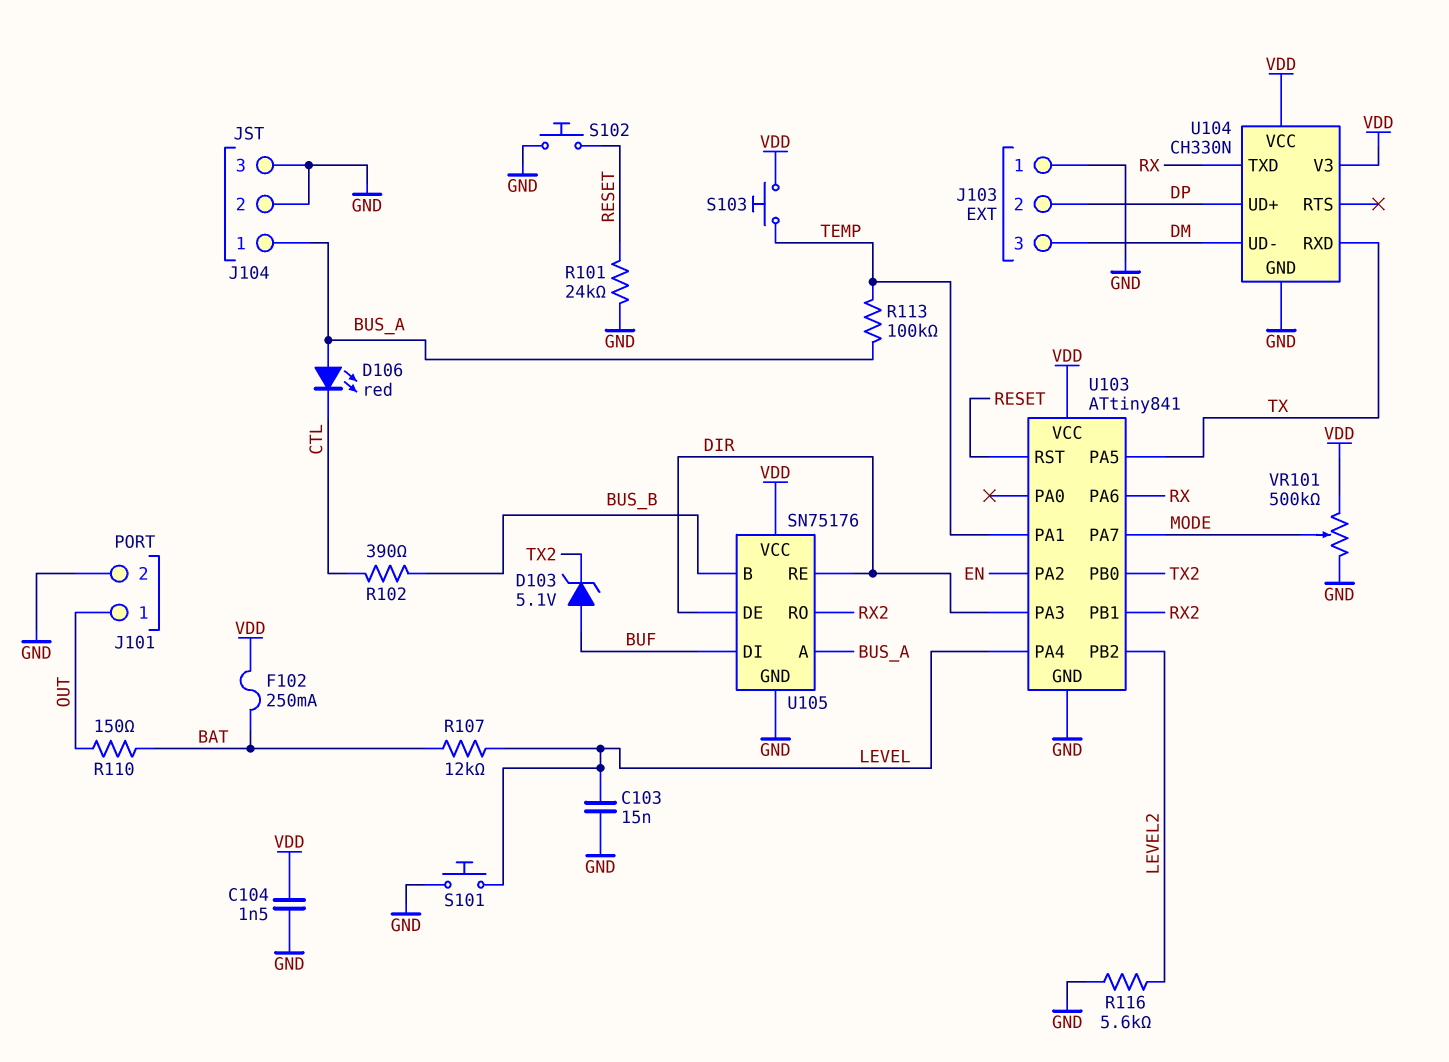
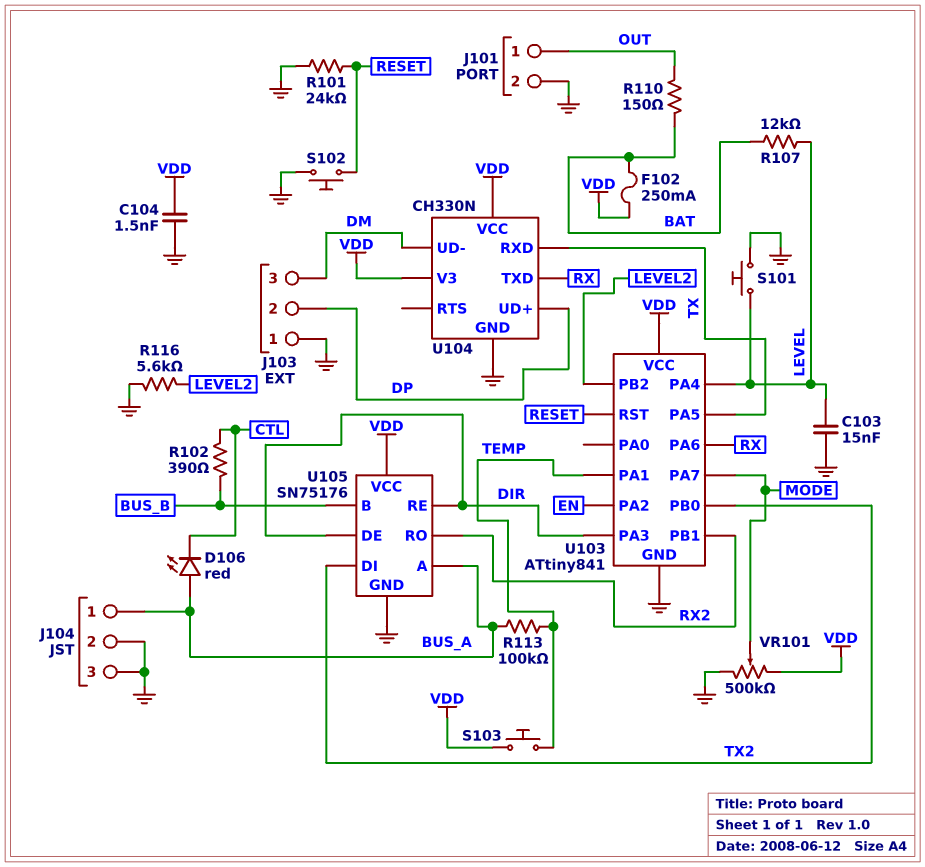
D103: zener 5.1V (A BUF, K TX2) -> none
U105 pin DI: BUF -> TX2

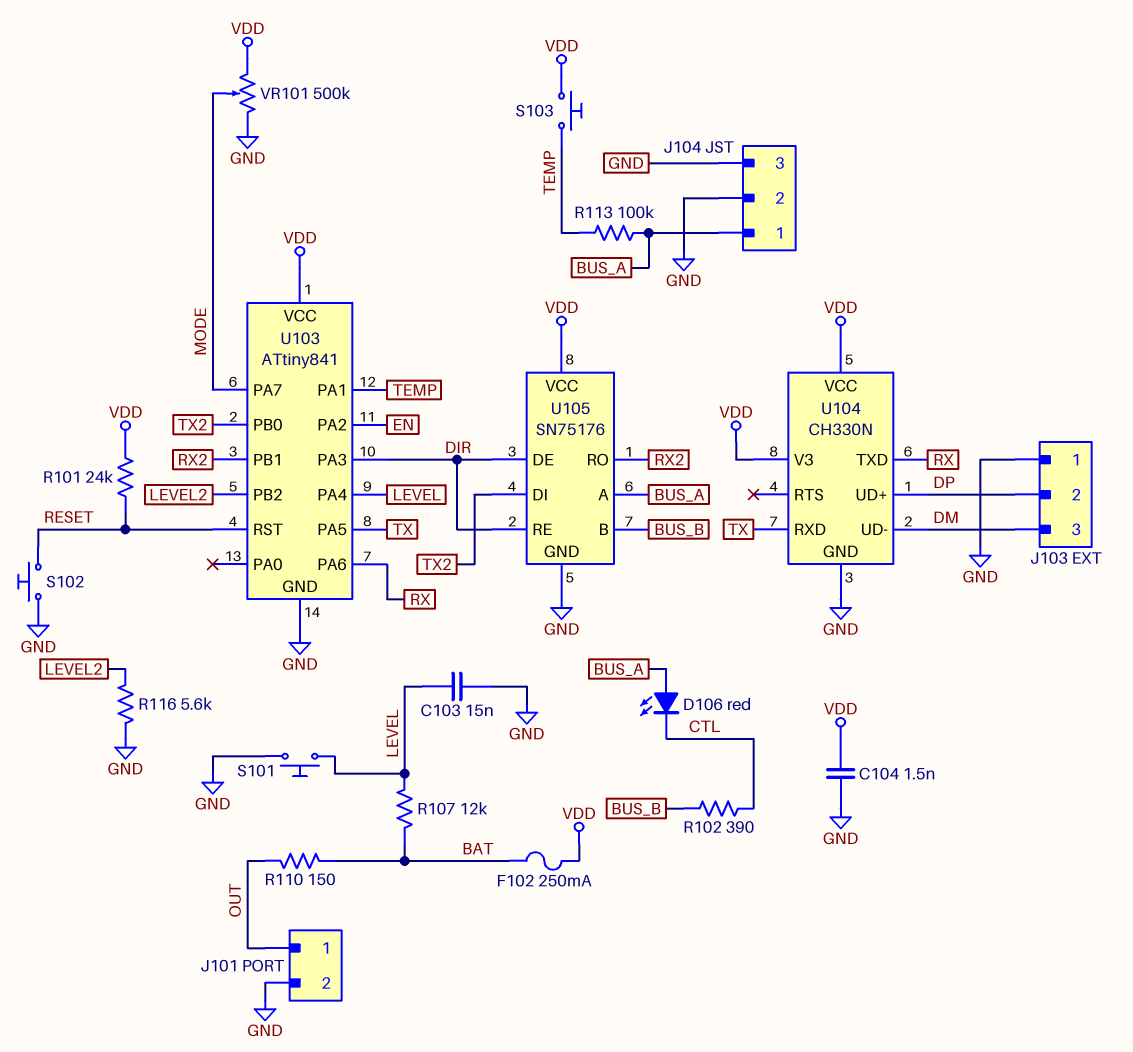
R101: 24k (GND, RESET) -> 24k (RESET, VDD)

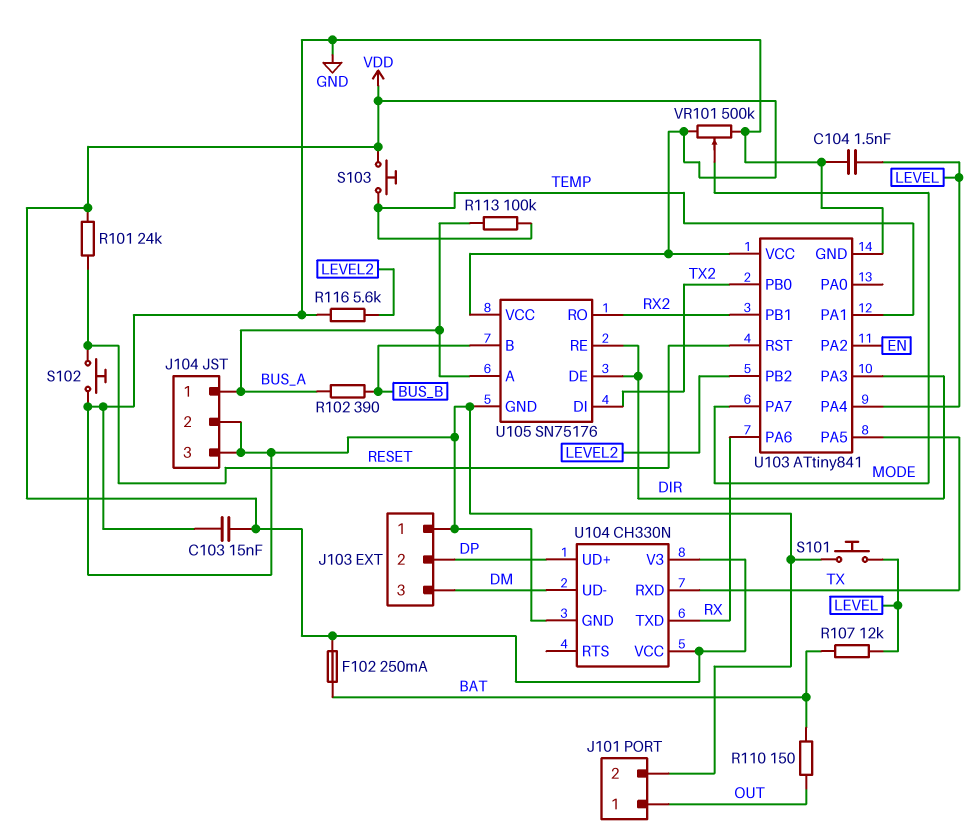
C103: 15nF (GND, LEVEL) -> 15nF (GND, VDD)
C104: 1.5nF (GND, VDD) -> 1.5nF (GND, LEVEL)
D106: LED red (A BUS_A, K CTL) -> none
R102: 390 (BUS_B, CTL) -> 390 (BUS_A, BUS_B)

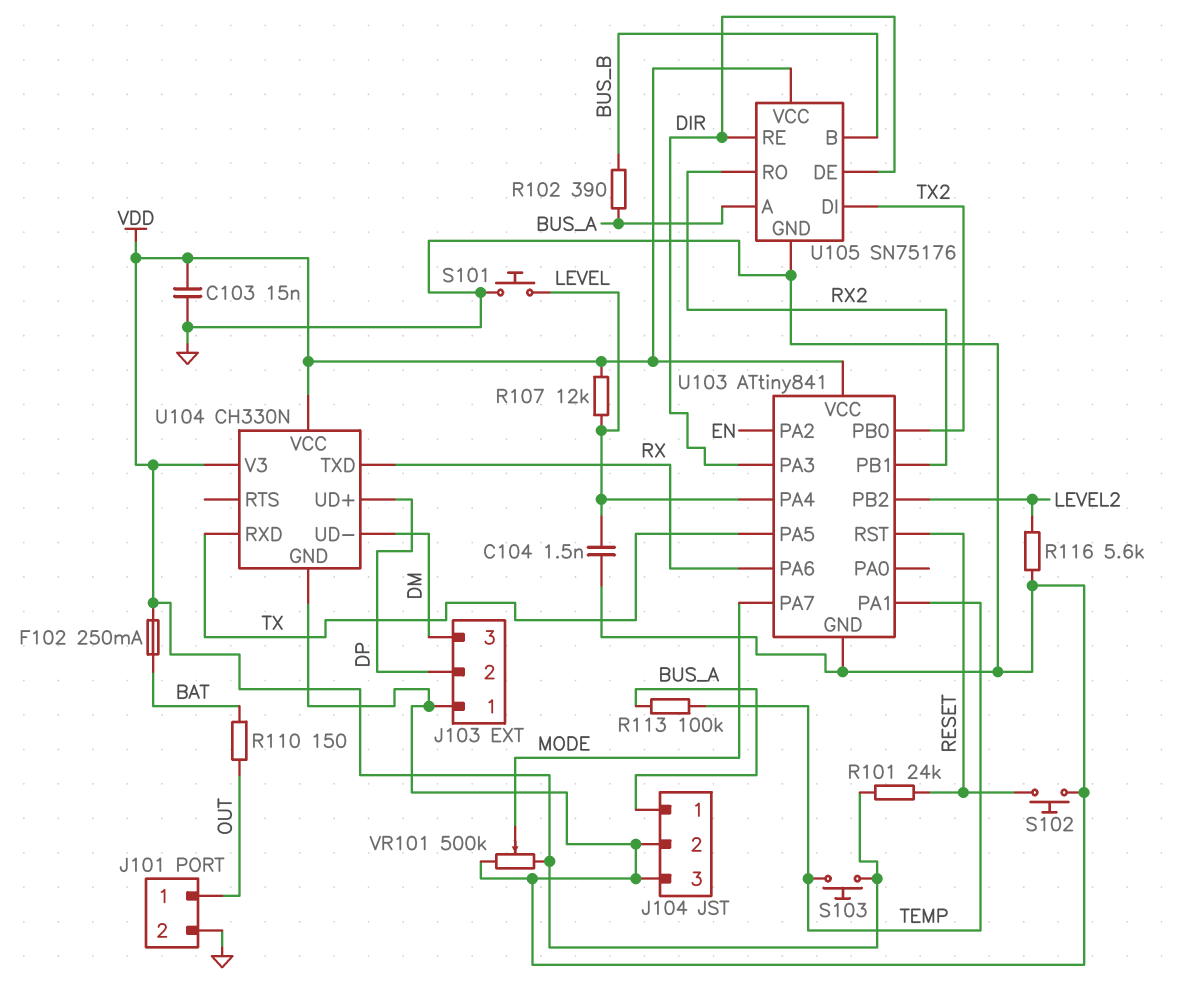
R107: 12k (BAT, LEVEL) -> 12k (LEVEL, VDD)

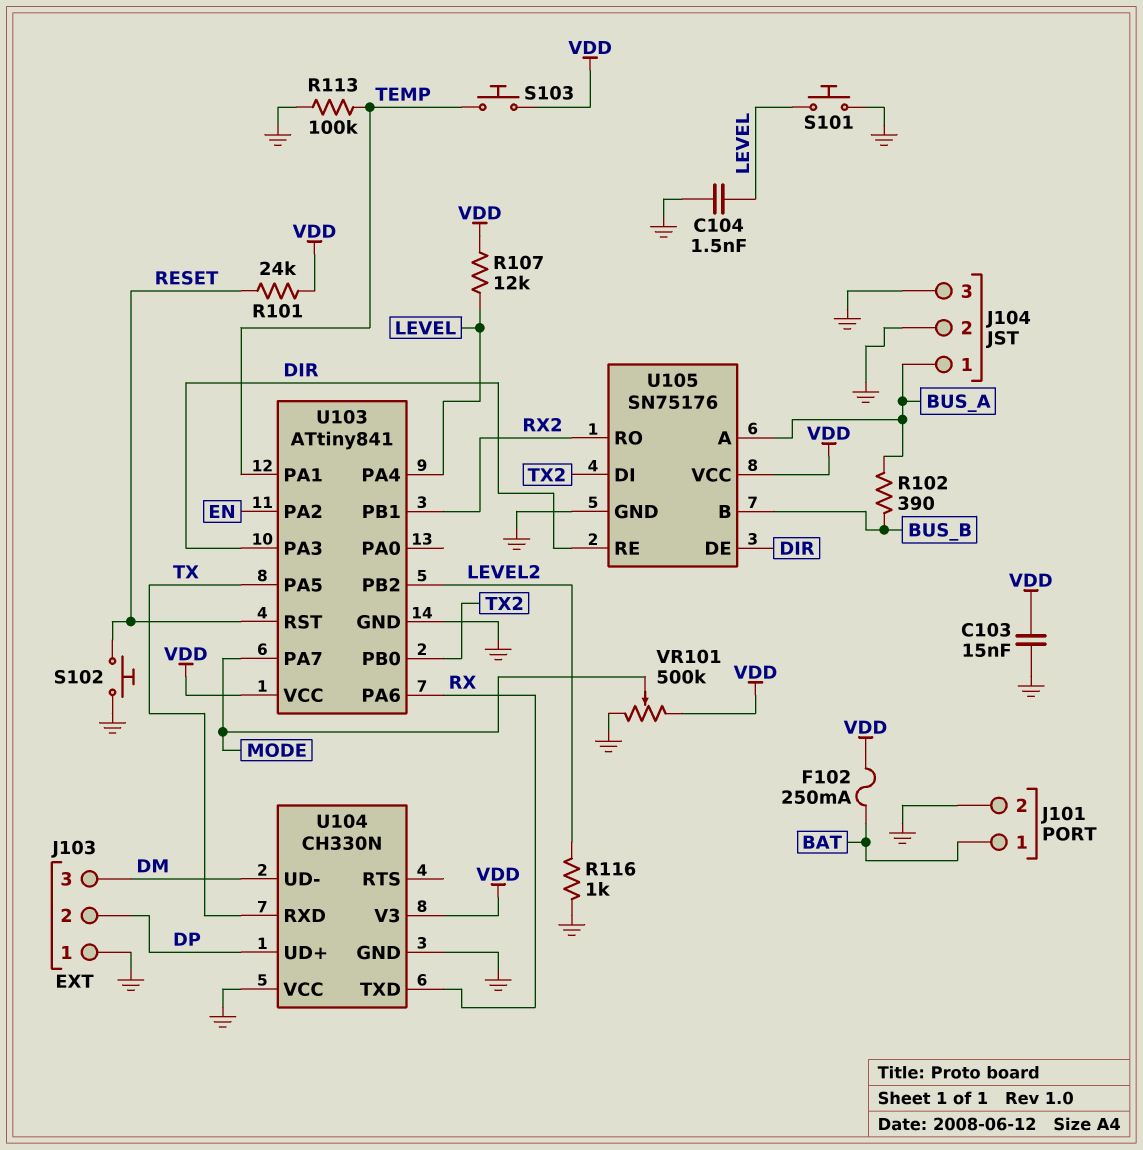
J101 pin 1: OUT -> BAT
R110: 150 (BAT, OUT) -> none
R113: 100k (BUS_A, TEMP) -> 100k (GND, TEMP)
R116: 5.6k (GND, LEVEL2) -> 1k (GND, LEVEL2)
U104 pin VCC: VDD -> GND

